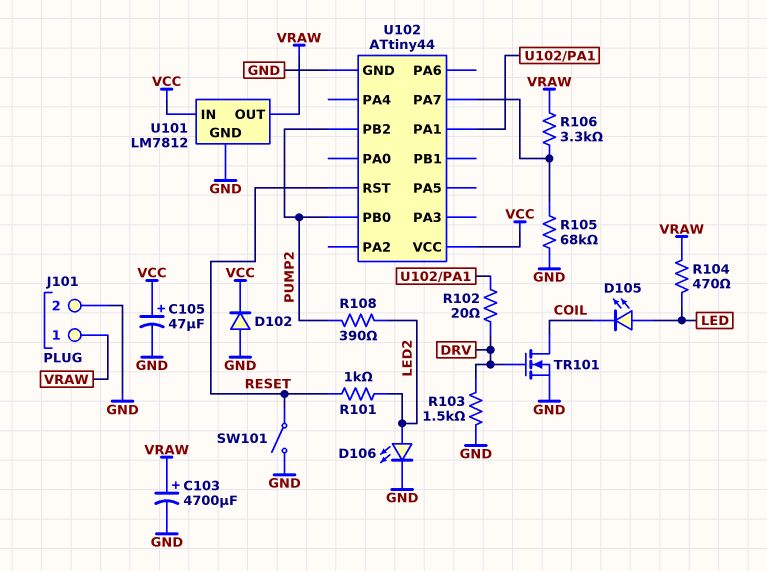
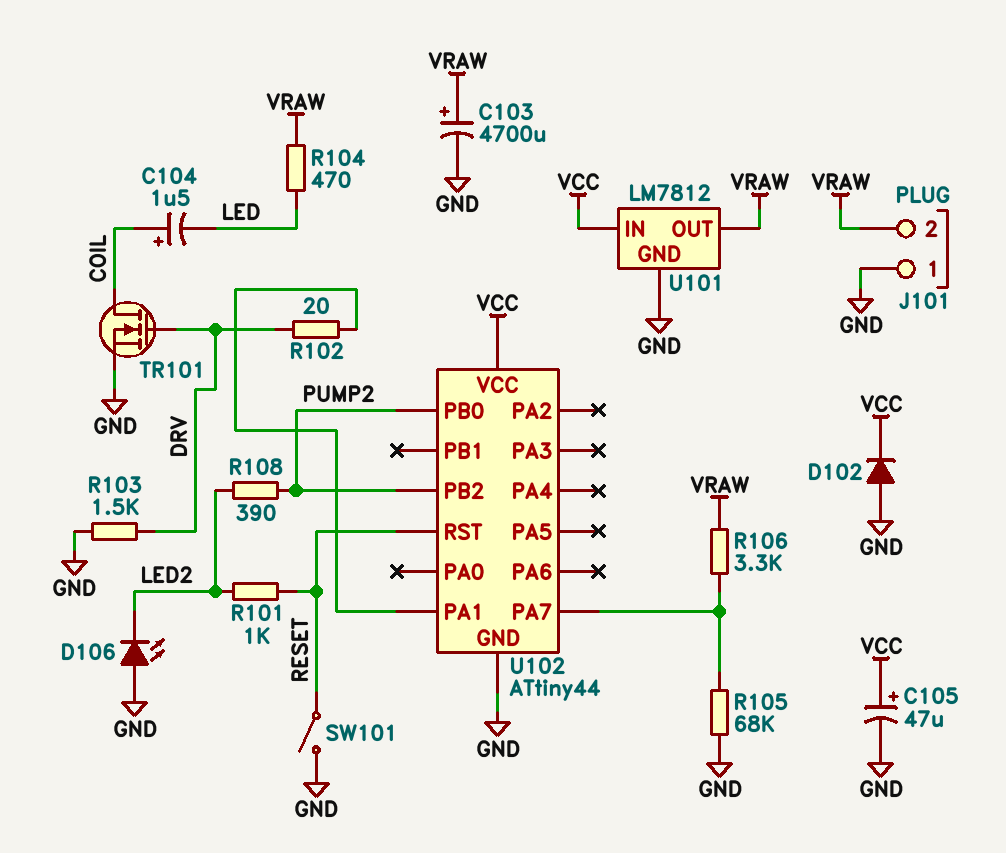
C104: none -> 1.5uF (plus COIL, minus LED)
D105: LED (A LED, K COIL) -> none
D106: LED (A LED2, K GND) -> LED (A GND, K LED2)
J101 pin 1: VRAW -> GND
J101 pin 2: GND -> VRAW

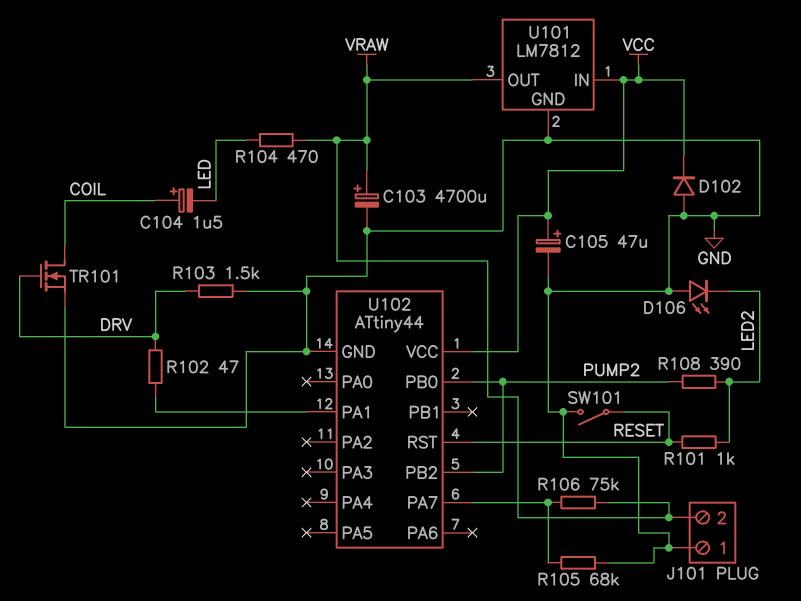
R102: 20 (DRV, U102/PA1) -> 47 (DRV, U102/PA1)
R106: 3.3k (U102/PA7, VRAW) -> 75k (U102/PA7, VRAW)

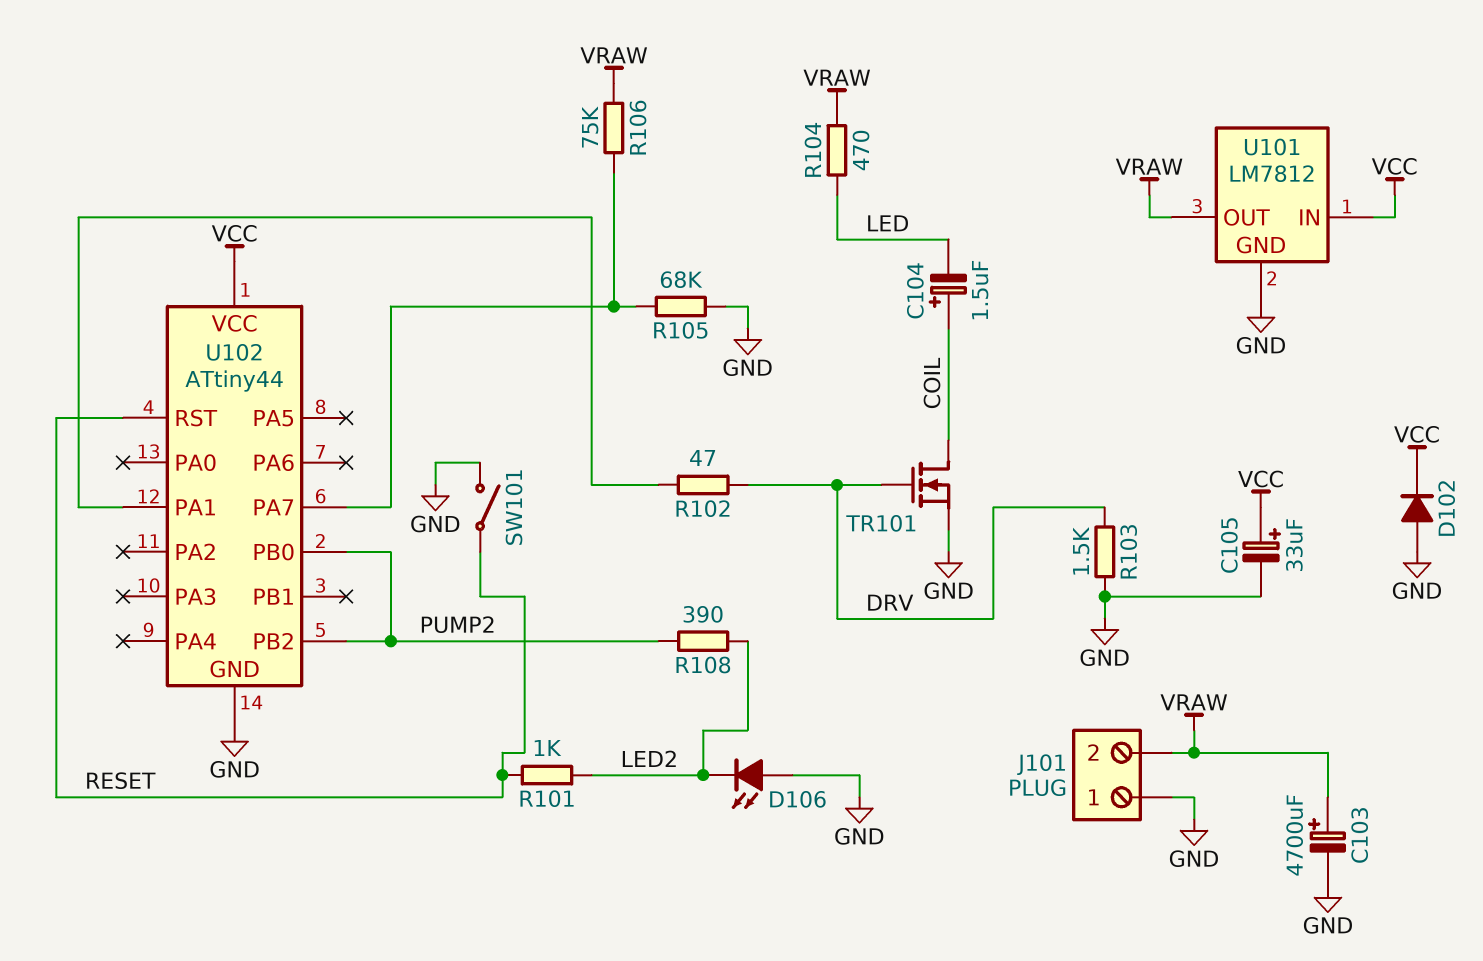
C105: 47uF (plus VCC, minus GND) -> 33uF (plus VCC, minus GND)

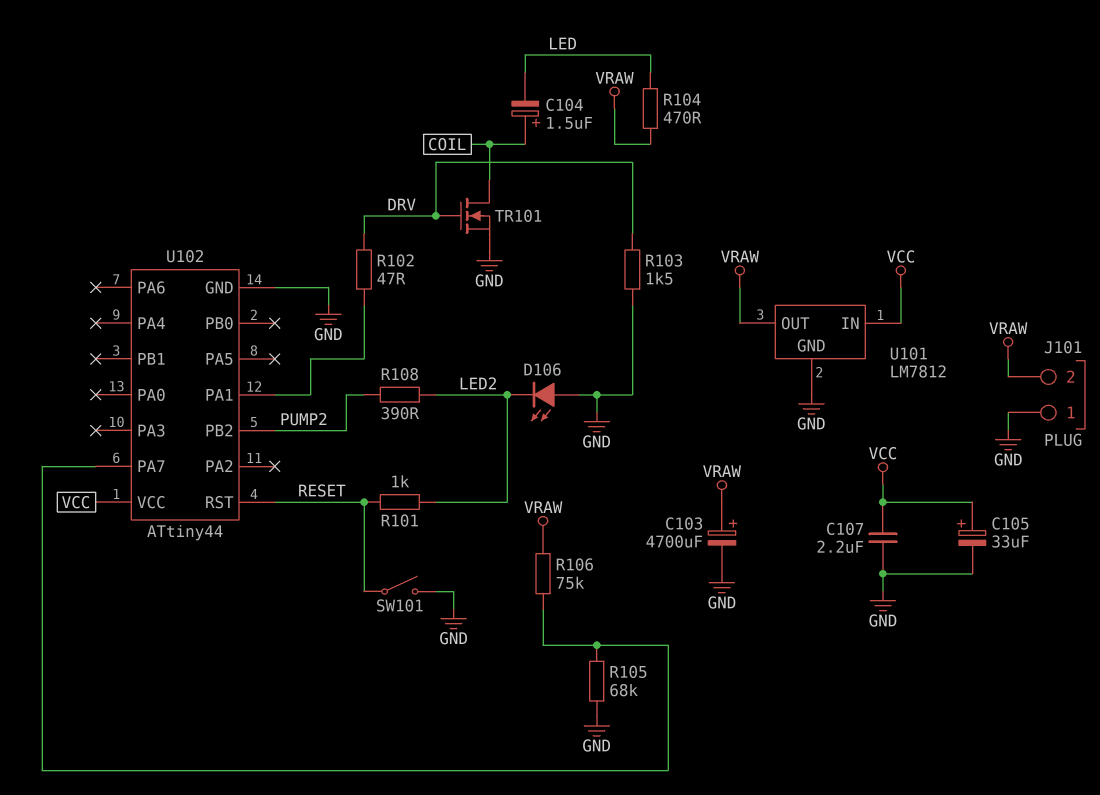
C107: none -> 2.2uF (GND, VCC)
D102: diode (A GND, K VCC) -> none
U102 pin PB0: PUMP2 -> none

